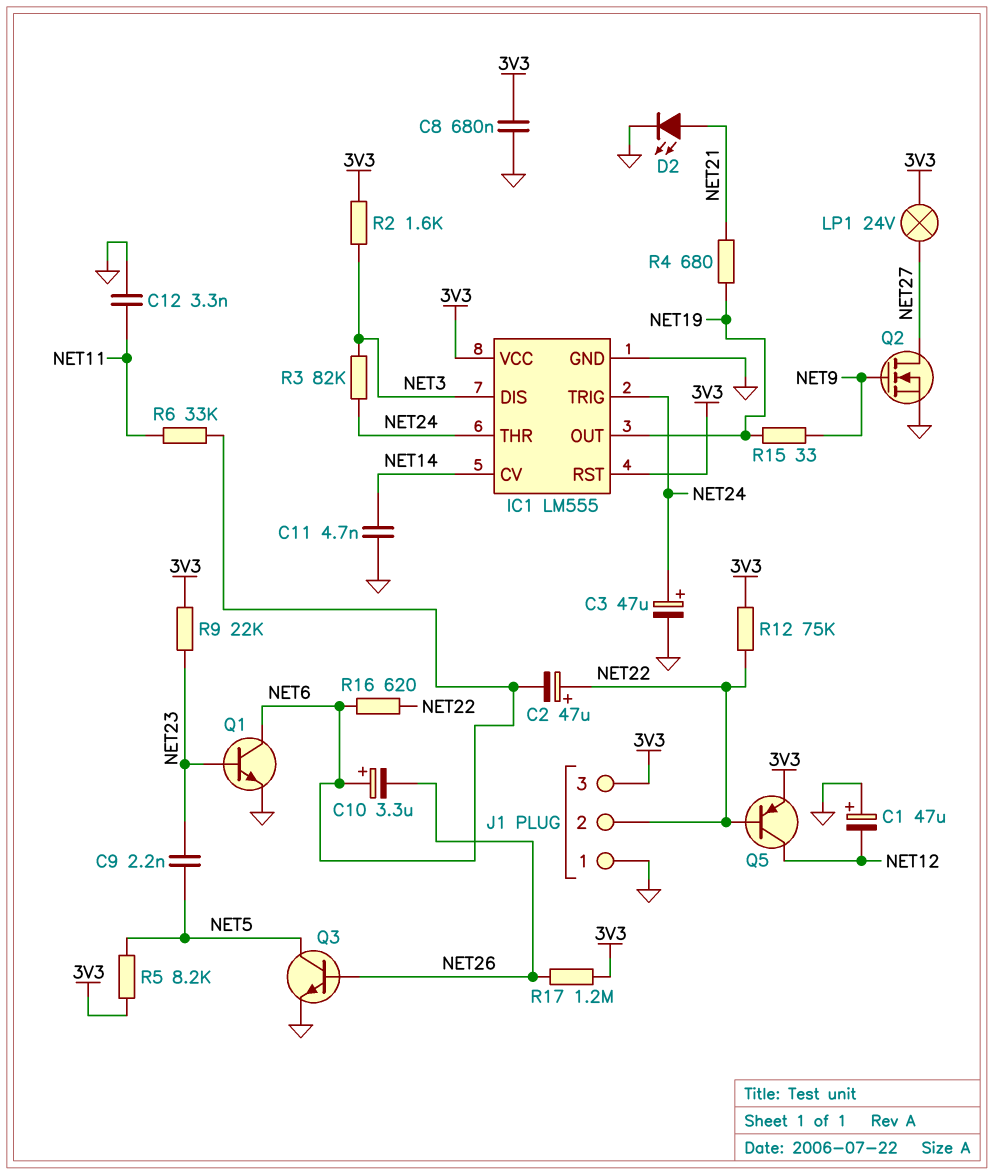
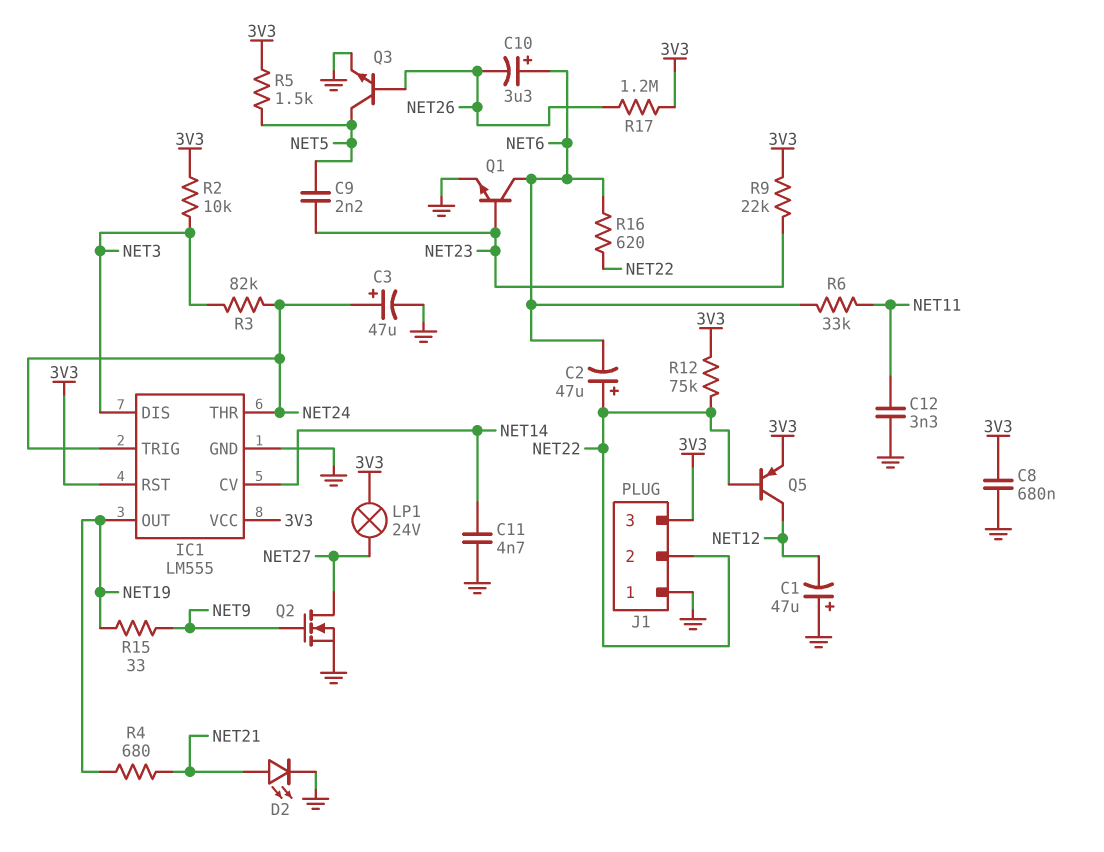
R2: 1.6k (3V3, NET3) -> 10k (3V3, NET3)
R5: 8.2k (3V3, NET5) -> 1.5k (3V3, NET5)

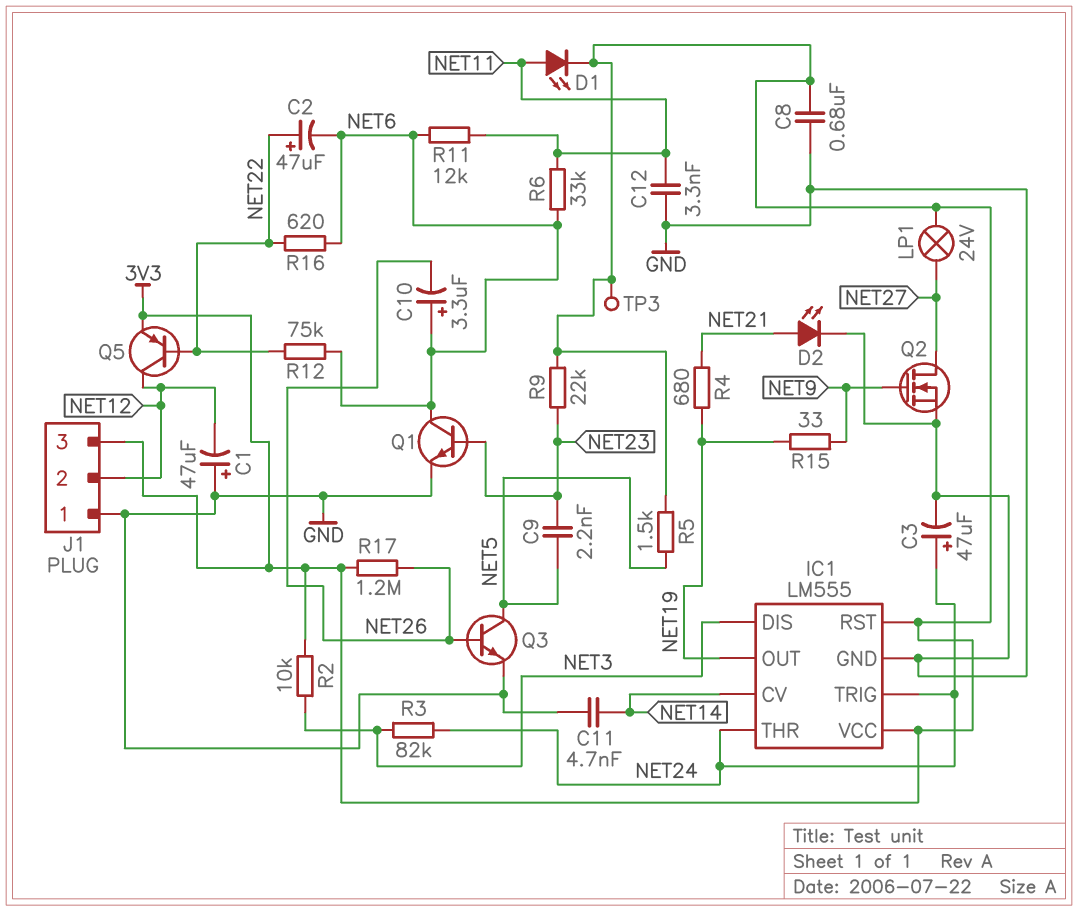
D1: none -> LED (A NET11, K 3V3)
J1 pin 2: NET22 -> NET12
R11: none -> 12k (NET6, NET11)
R12: 75k (3V3, NET22) -> 75k (NET6, NET22)
TP3: none -> test point (3V3)

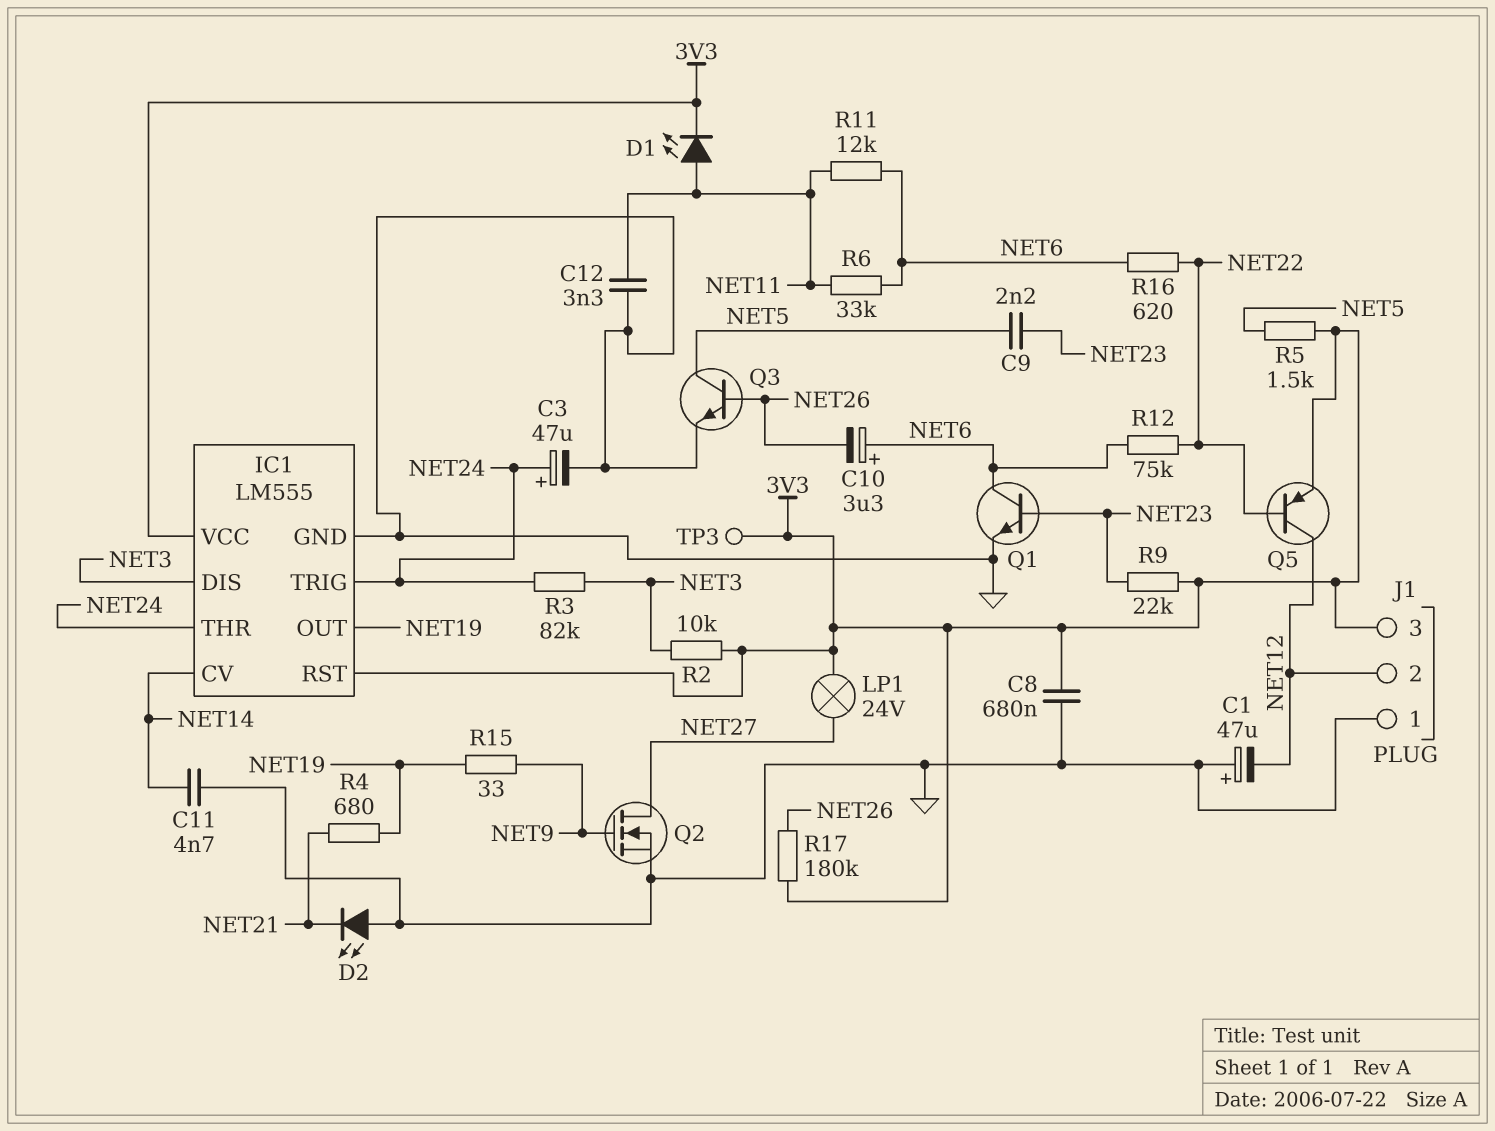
C2: 47uF (plus NET22, minus NET6) -> none
D2: LED (A NET21, K GND) -> LED (A GND, K NET21)
R17: 1.2M (3V3, NET26) -> 180k (3V3, NET26)

